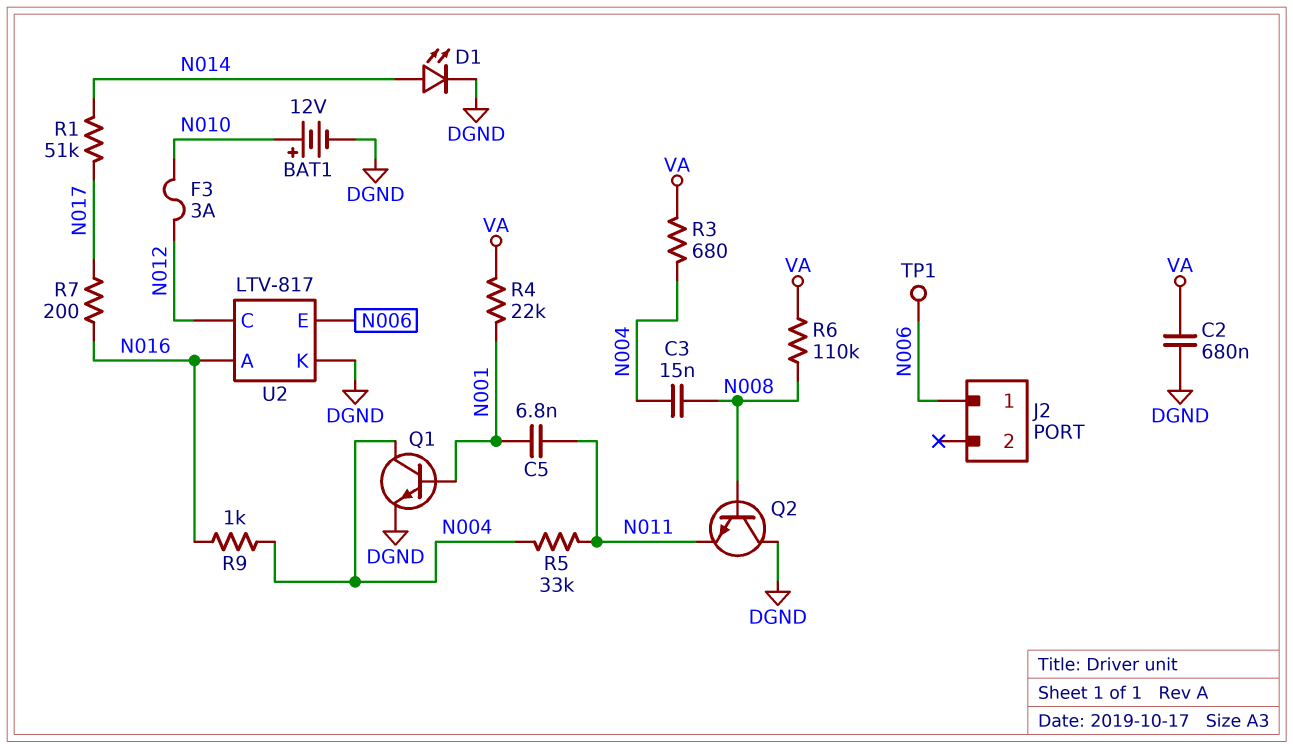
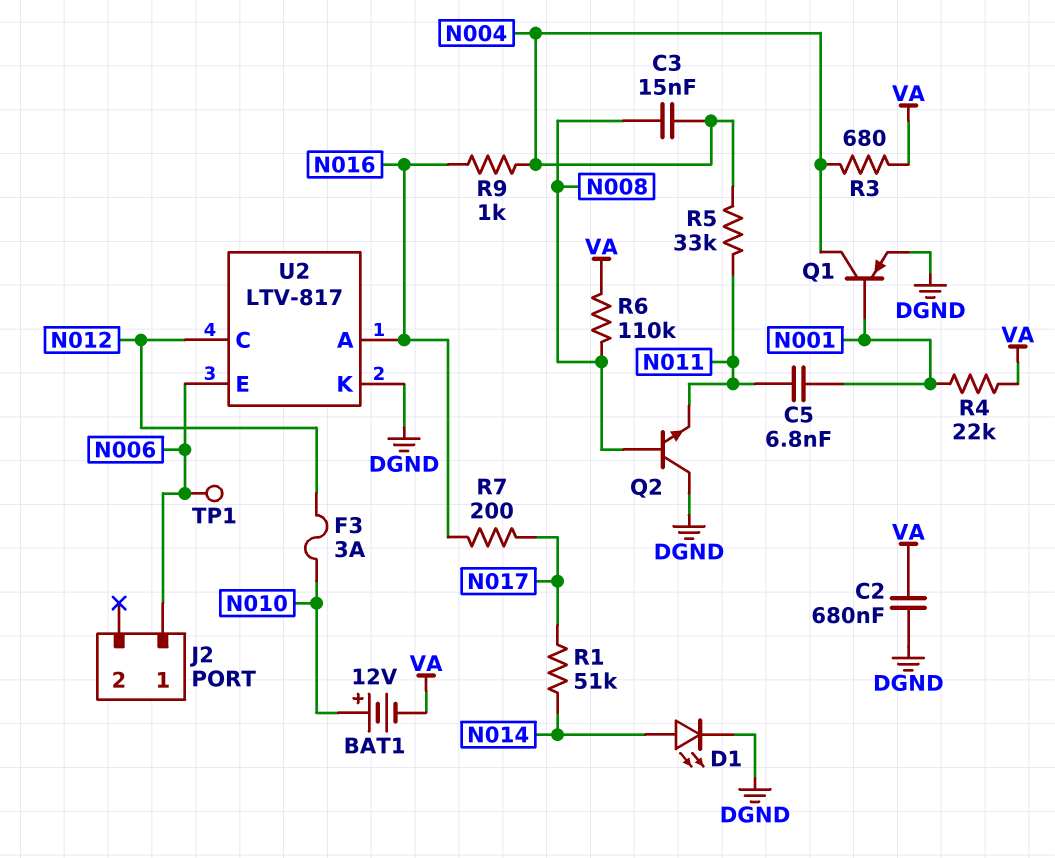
BAT1: 12V (plus N010, minus DGND) -> 12V (plus N010, minus VA)
Q1: NPN (B N001, C N004, E DGND) -> PNP (B N001, C N004, E DGND)

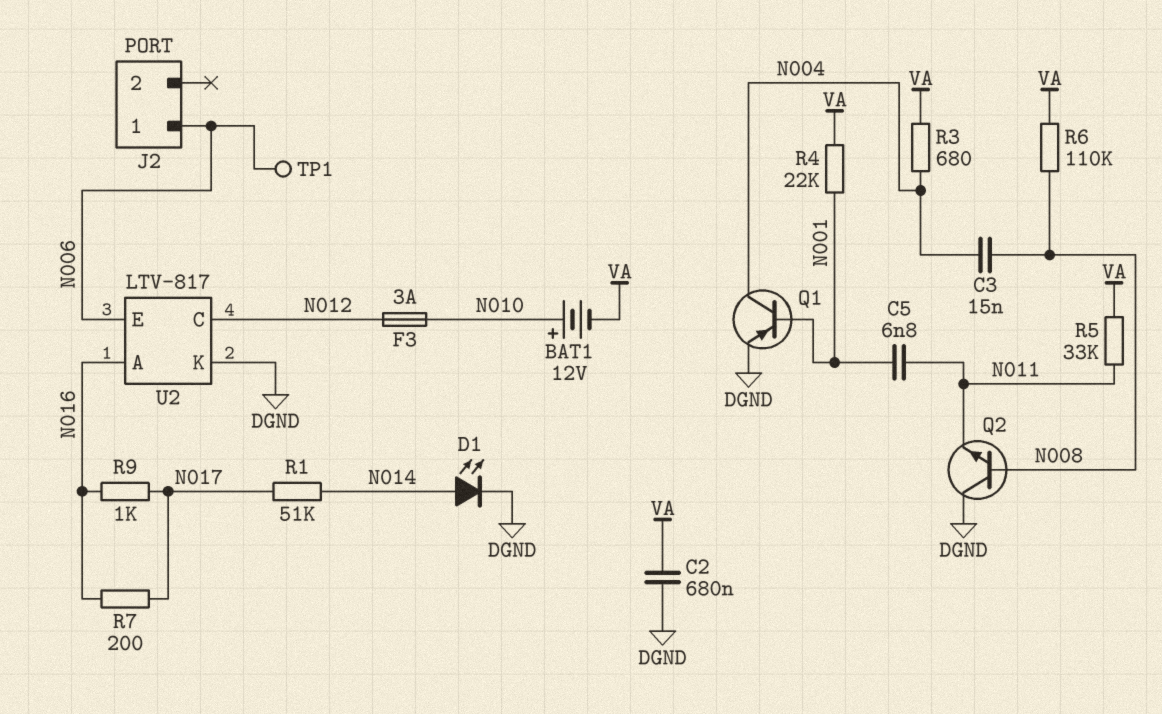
R5: 33k (N004, N011) -> 33k (N011, VA)
R9: 1k (N004, N016) -> 1k (N016, N017)

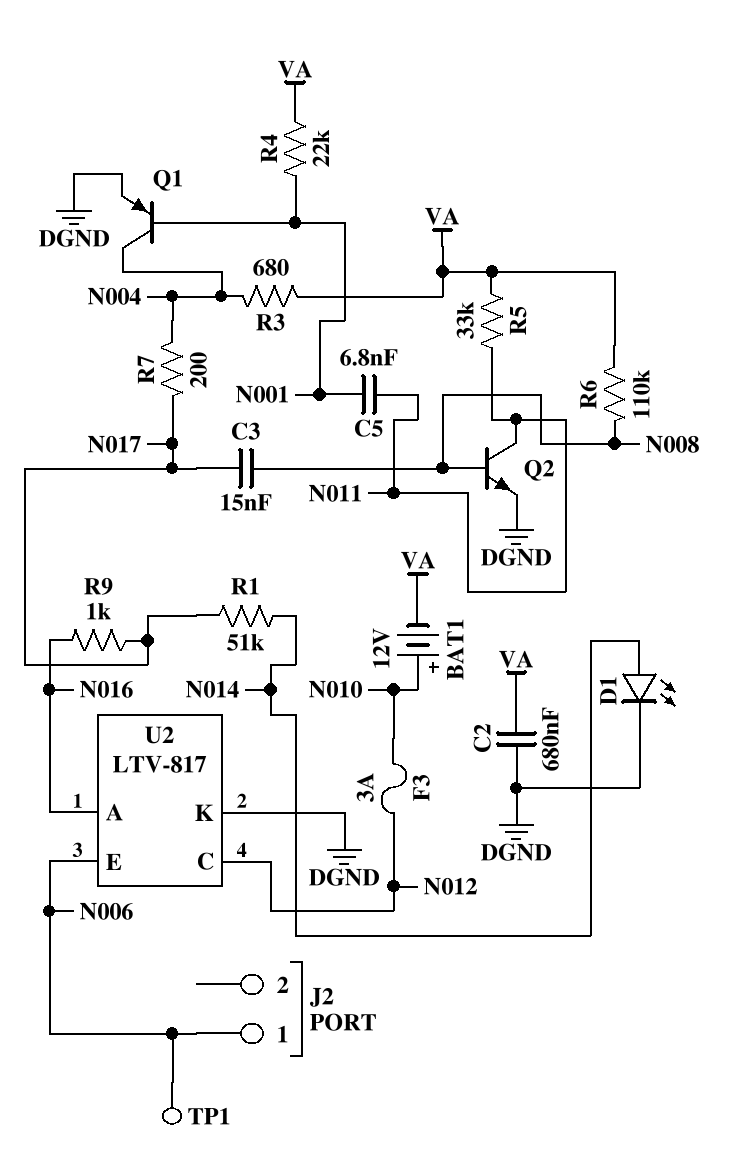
C3: 15nF (N004, N008) -> 15nF (N008, N017)
Q2: NPN (B N008, C DGND, E N011) -> NPN (B N008, C N011, E DGND)
R7: 200 (N016, N017) -> 200 (N004, N017)

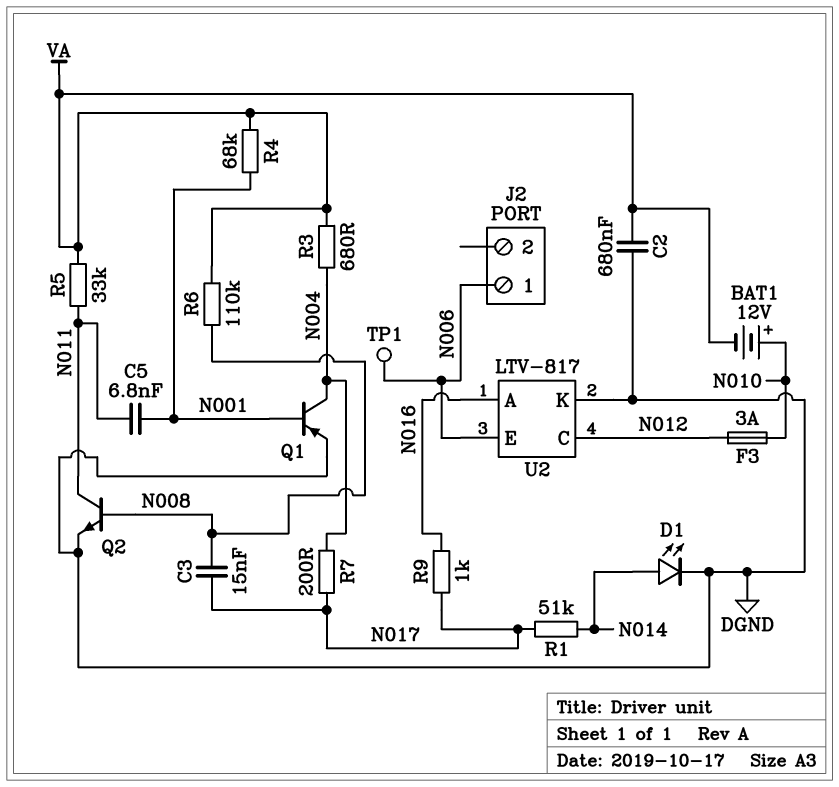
R4: 22k (N001, VA) -> 68k (N001, VA)

